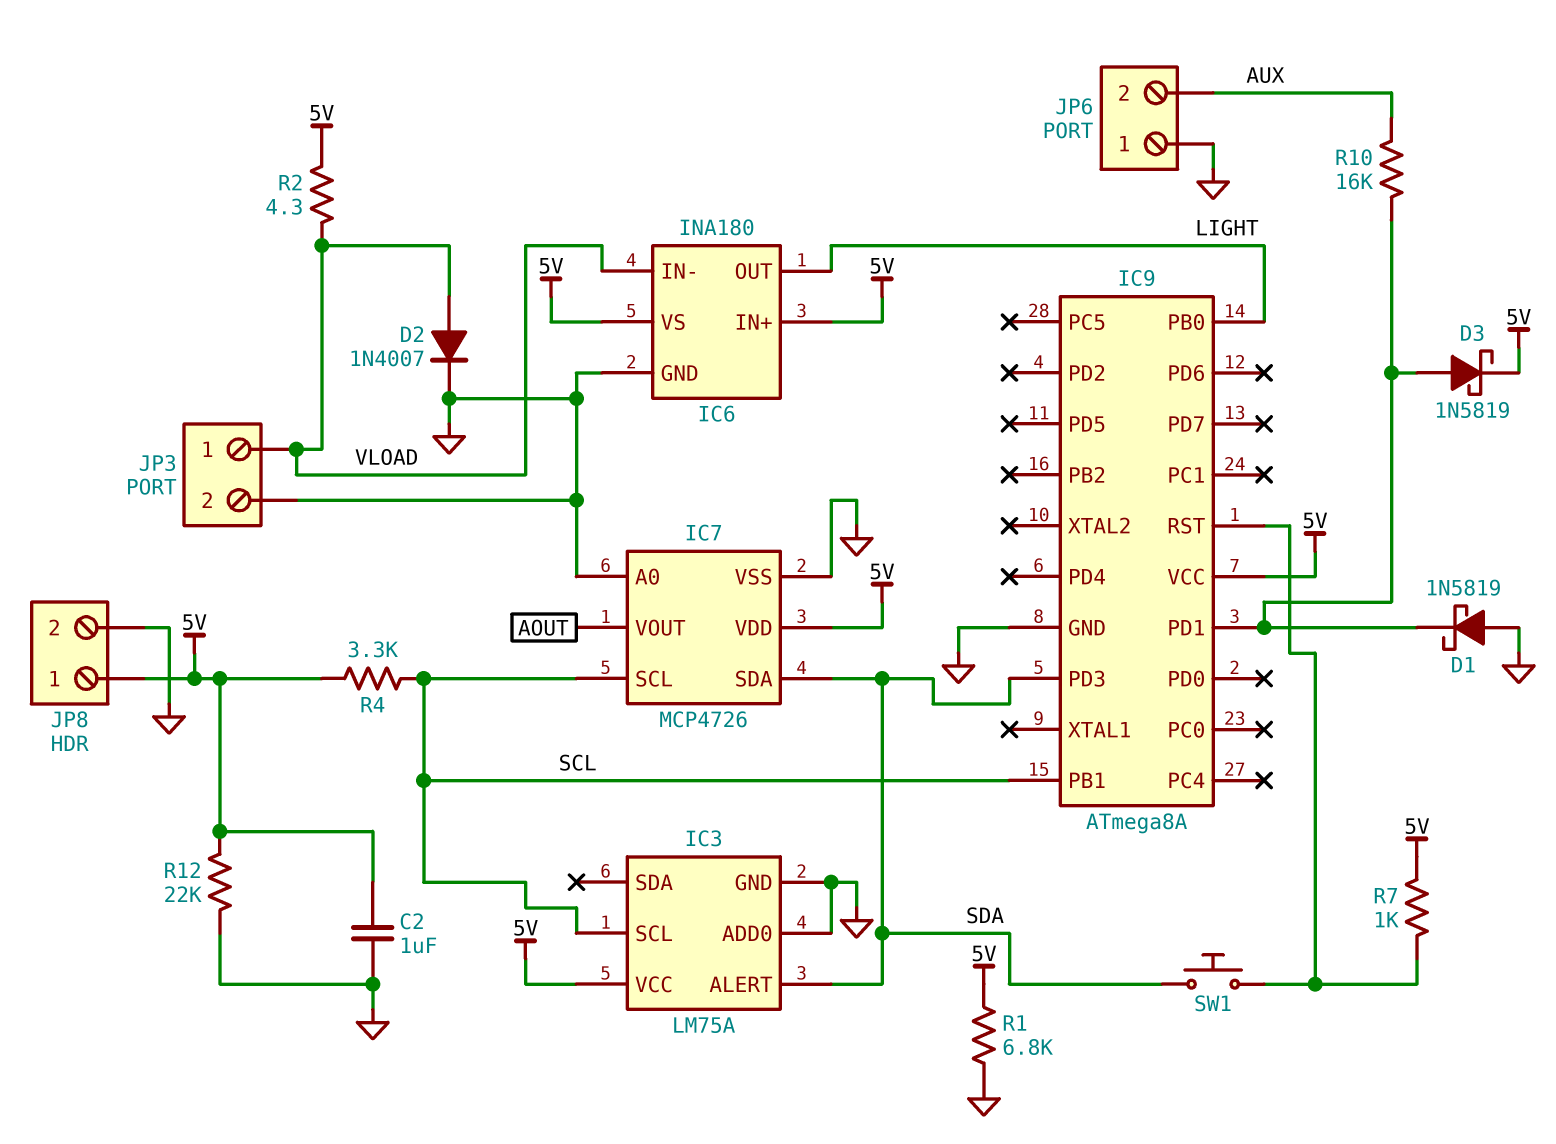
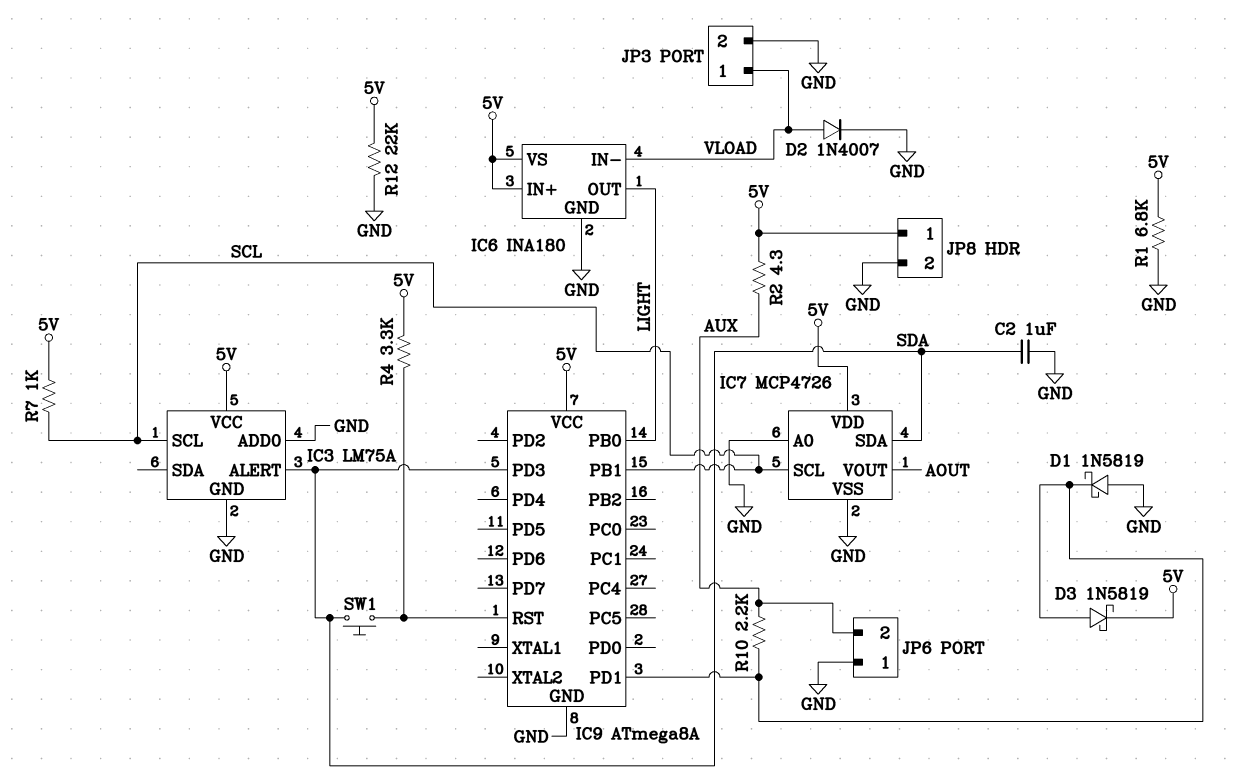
C2: 1uF (5V, GND) -> 1uF (GND, SDA)
R2: 4.3 (5V, VLOAD) -> 4.3 (5V, AUX)
R4: 3.3k (5V, SCL) -> 3.3k (5V, IC9/RST)
R7: 1k (5V, IC9/RST) -> 1k (5V, SCL)
R10: 16k (AUX, IC9/PD1) -> 2.2k (AUX, IC9/PD1)

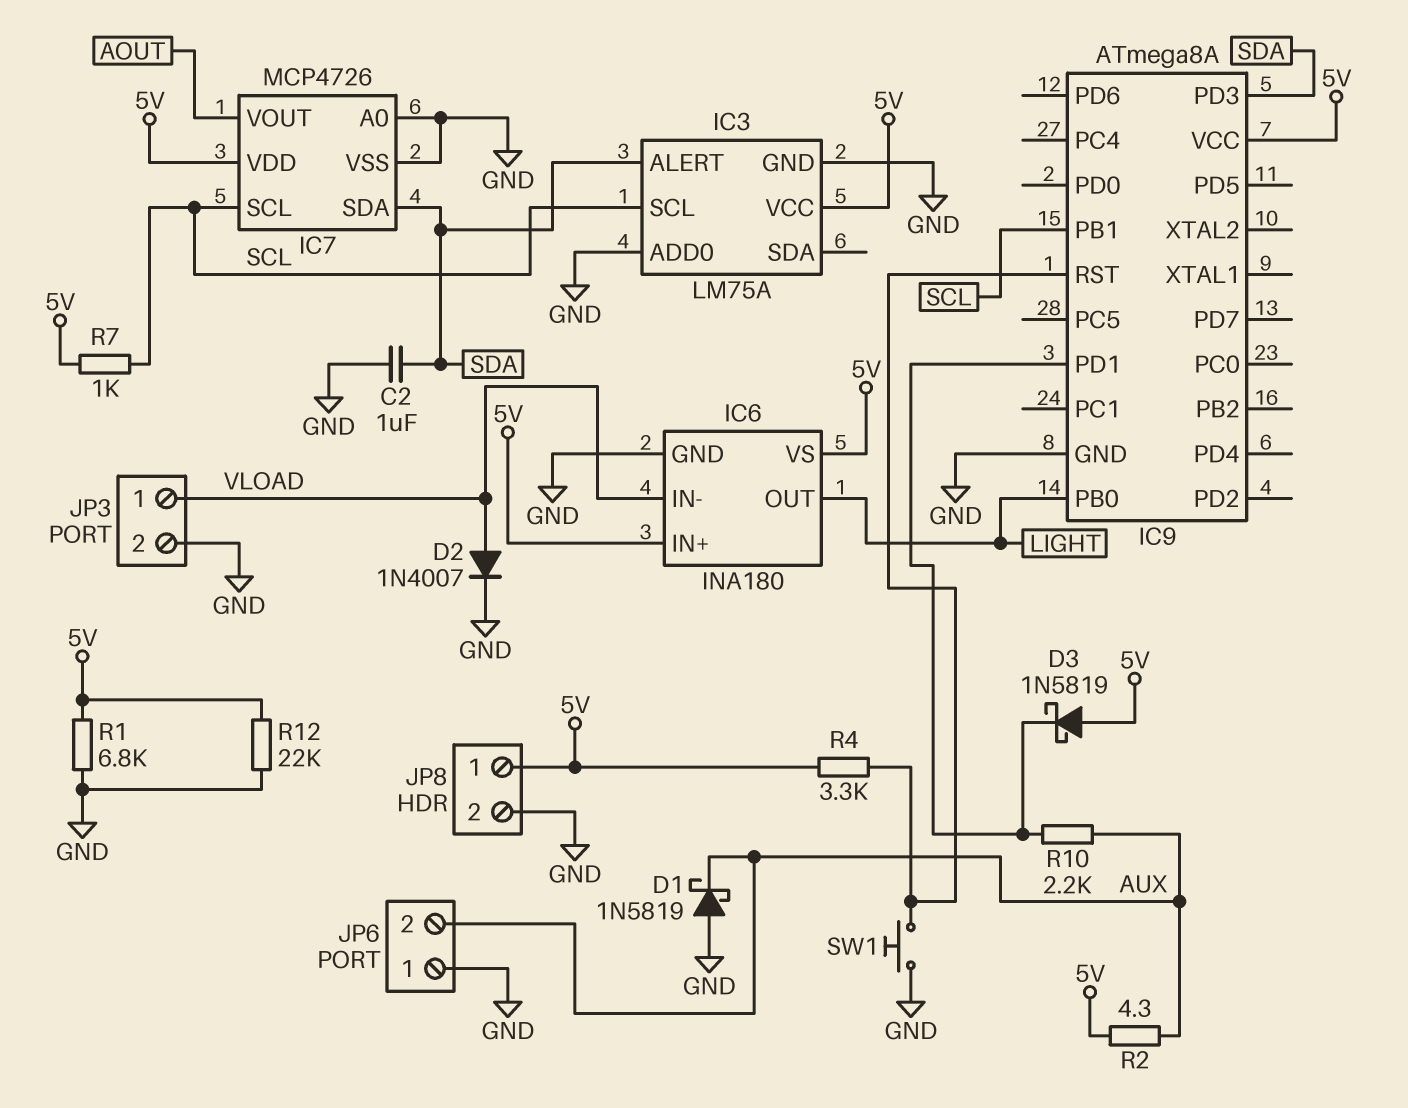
D1: schottky 1N5819 (A GND, K IC9/PD1) -> schottky 1N5819 (A GND, K AUX)
D3: schottky 1N5819 (A IC9/PD1, K 5V) -> schottky 1N5819 (A 5V, K IC9/PD1)
SW1: button (IC9/RST, SDA) -> button (GND, IC9/RST)

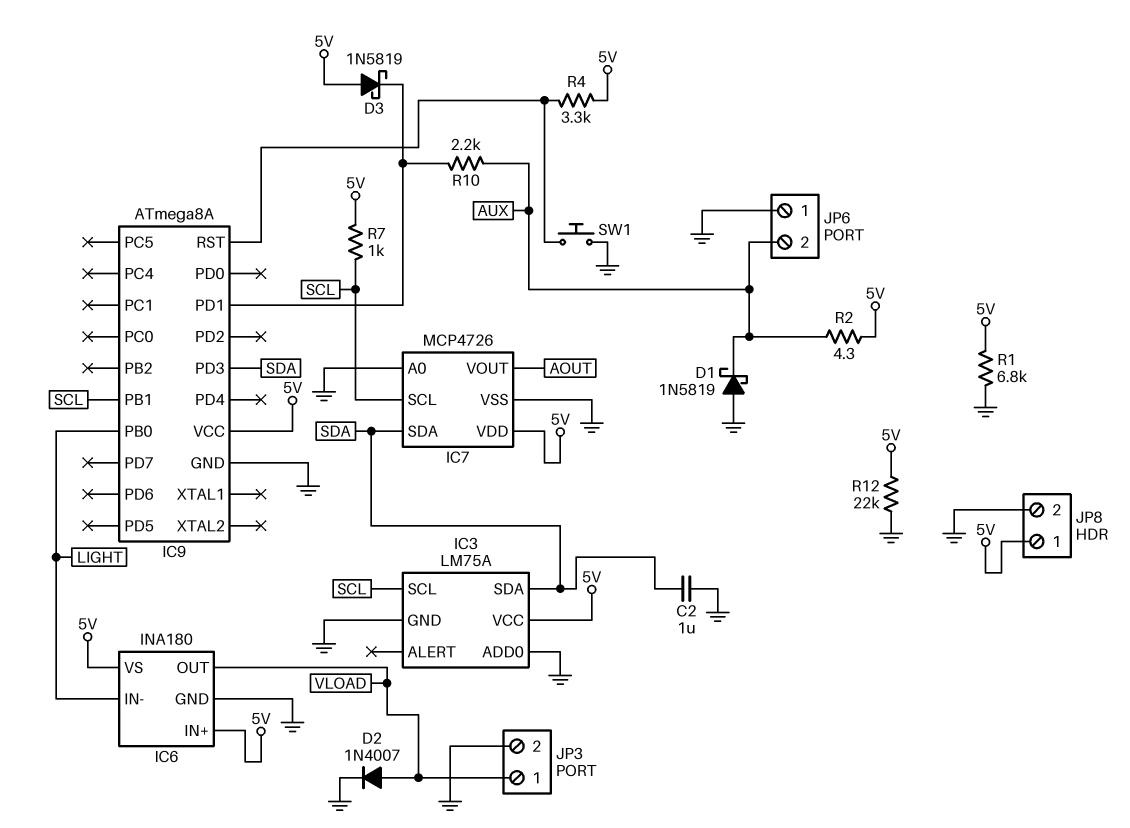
IC3 pin ALERT: SDA -> none
IC3 pin SDA: none -> SDA
IC6 pin IN-: VLOAD -> LIGHT
IC6 pin OUT: LIGHT -> VLOAD

